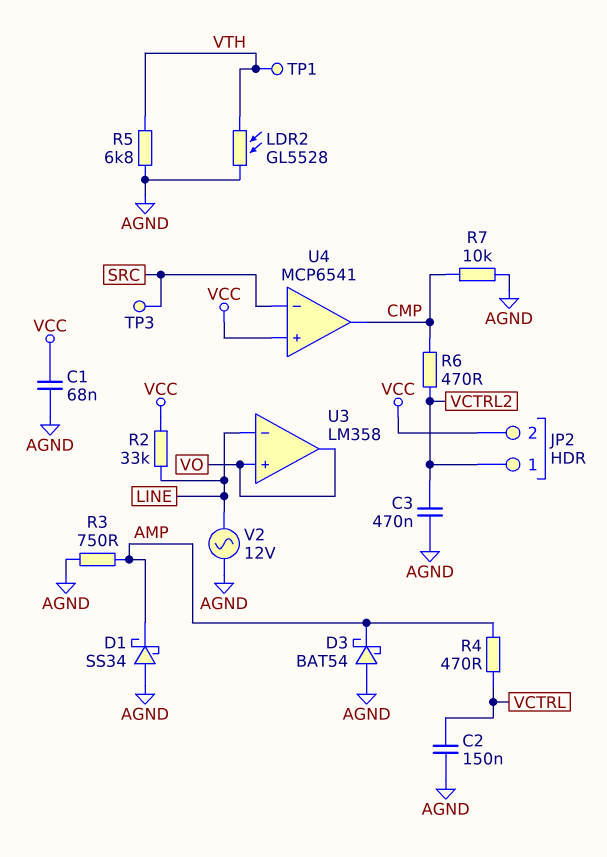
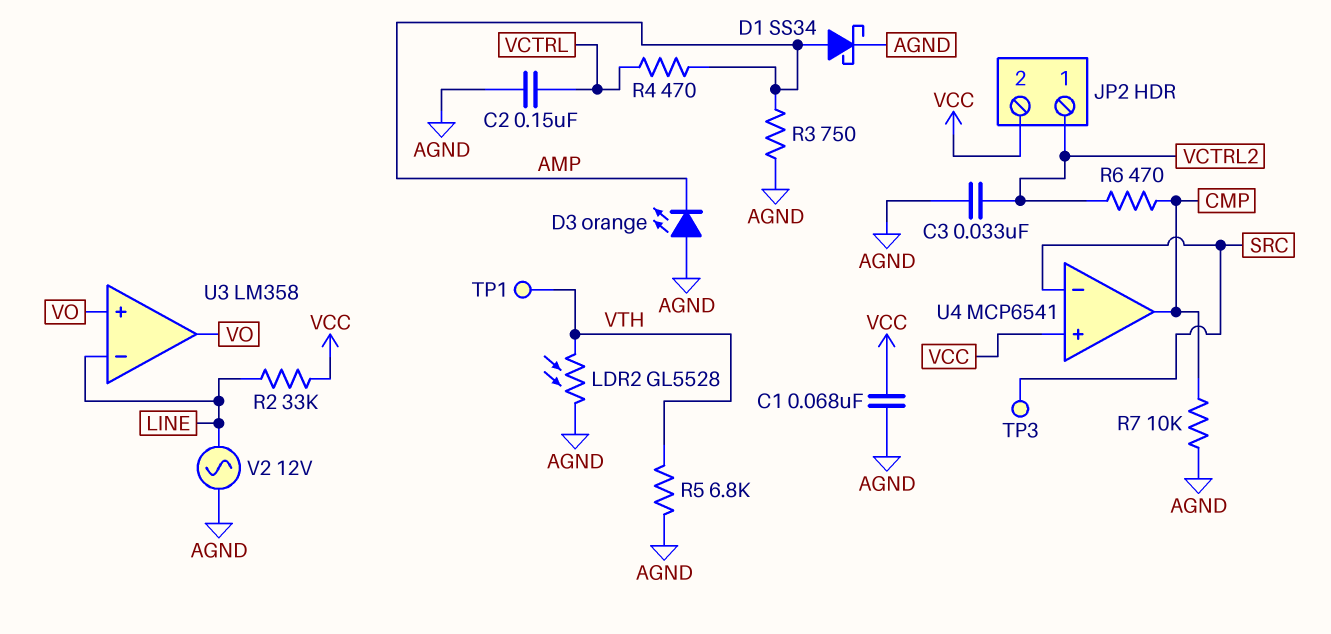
C3: 470nF (AGND, VCTRL2) -> 33nF (AGND, VCTRL2)
D1: schottky SS34 (A AGND, K AMP) -> schottky SS34 (A AMP, K AGND)
D3: schottky BAT54 (A AGND, K AMP) -> LED orange (A AGND, K AMP)

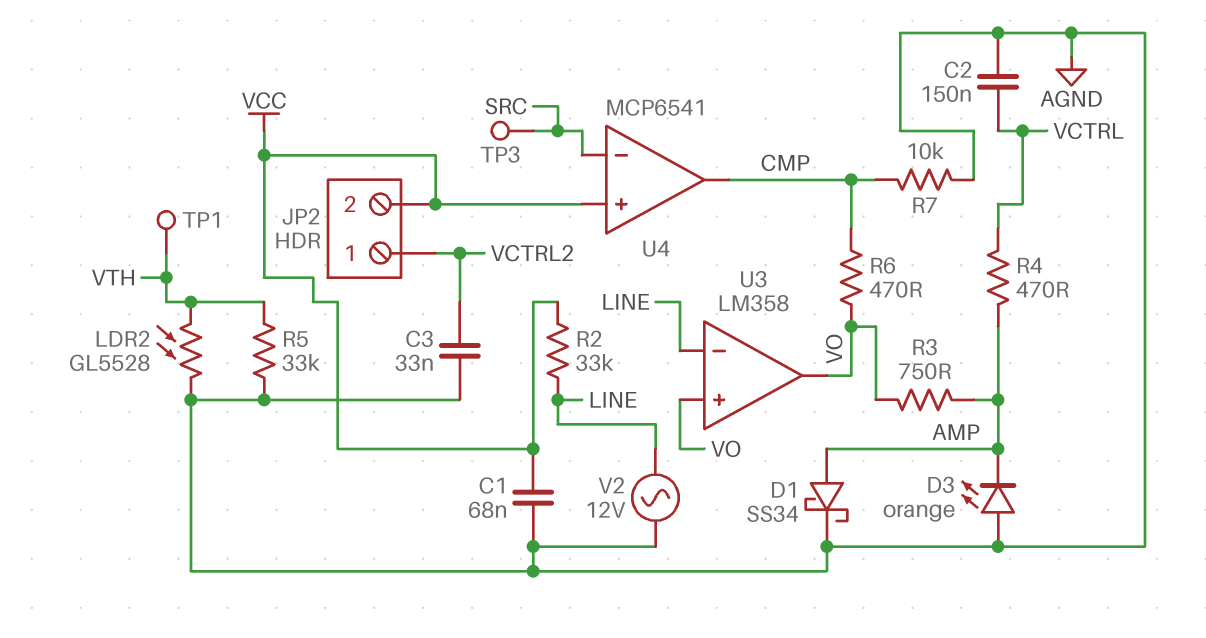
R3: 750 (AGND, AMP) -> 750 (AMP, VO)
R5: 6.8k (AGND, VTH) -> 33k (AGND, VTH)
R6: 470 (CMP, VCTRL2) -> 470 (CMP, VO)

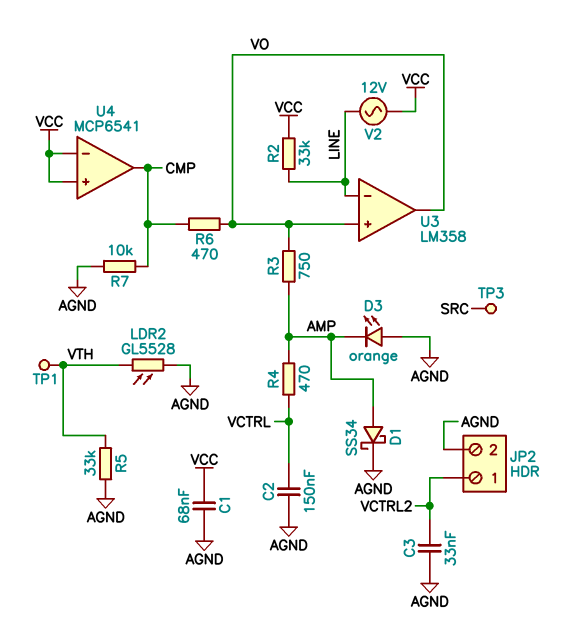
JP2 pin 2: VCC -> AGND
U4 pin in-: SRC -> VCC
V2: AC 12V (AGND, LINE) -> AC 12V (LINE, VCC)

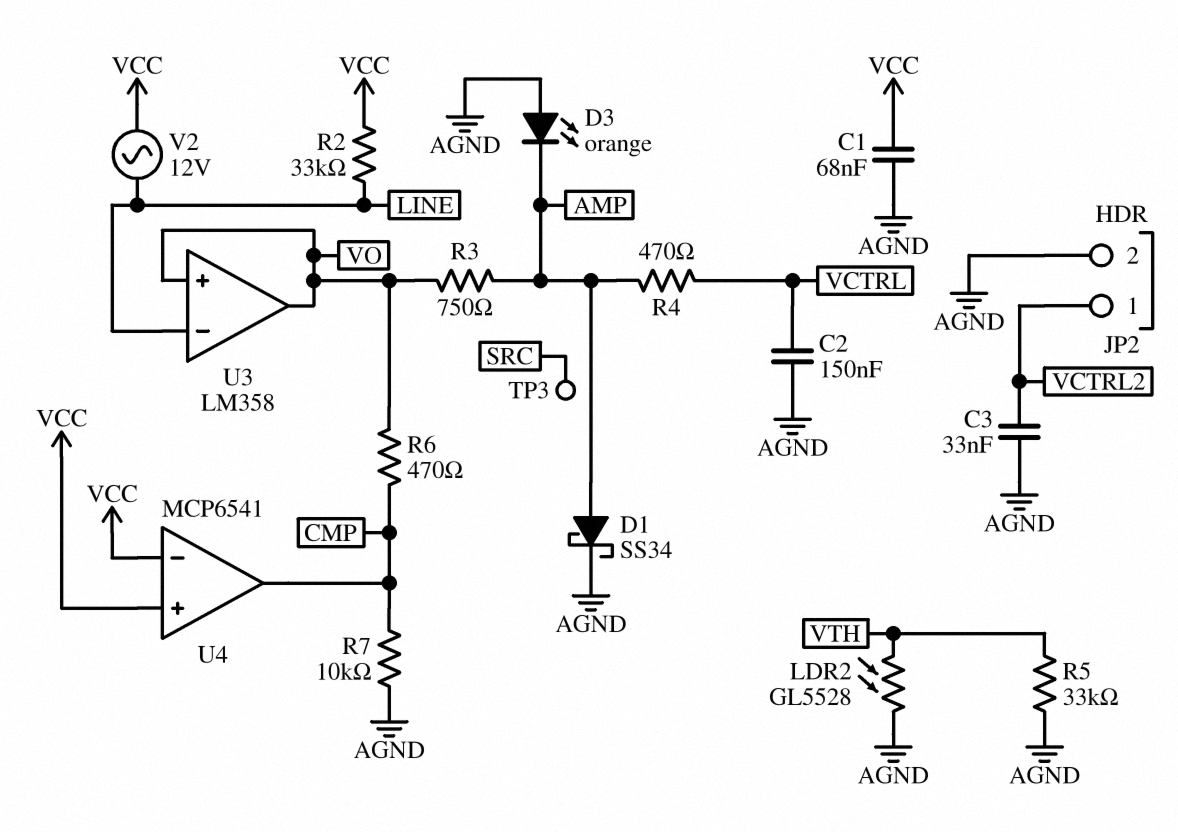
TP1: test point (VTH) -> none

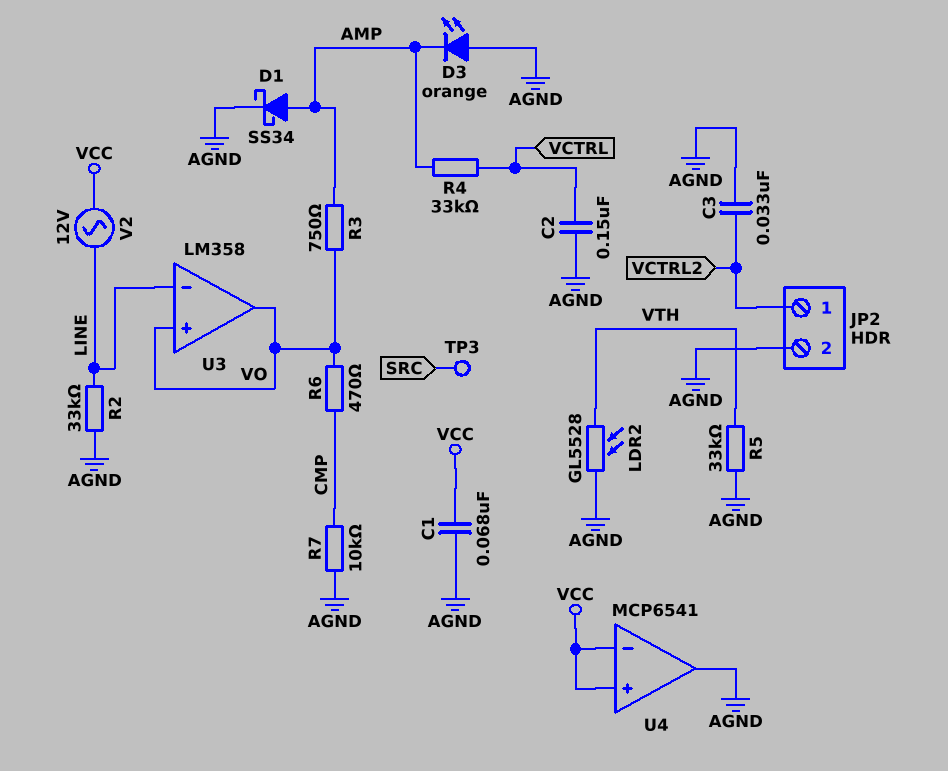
R2: 33k (LINE, VCC) -> 33k (AGND, LINE)
R4: 470 (AMP, VCTRL) -> 33k (AMP, VCTRL)
U4 pin out: CMP -> AGND

